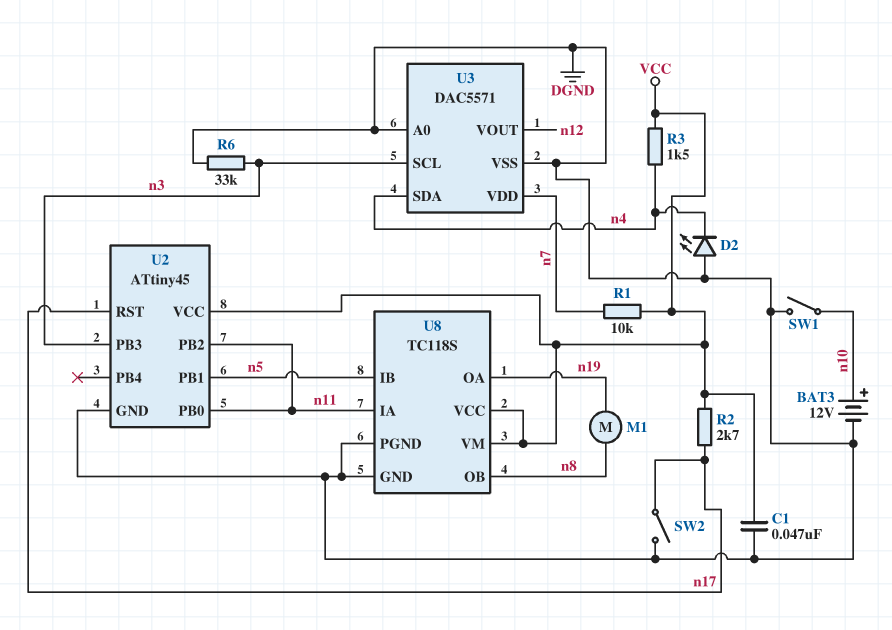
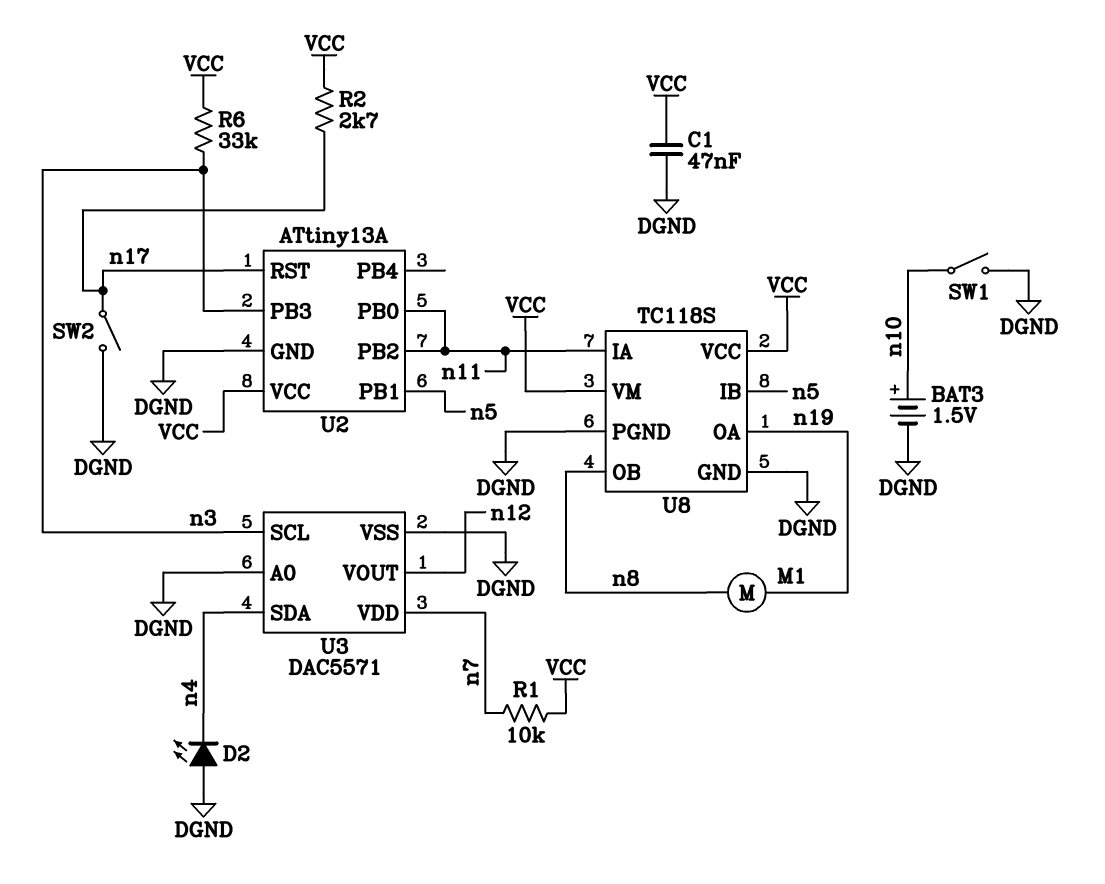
BAT3: 12V (plus n10, minus DGND) -> 1.5V (plus n10, minus DGND)
R3: 1.5k (VCC, n4) -> none
R6: 33k (DGND, n3) -> 33k (VCC, n3)
U2: ATtiny45 -> ATtiny13A

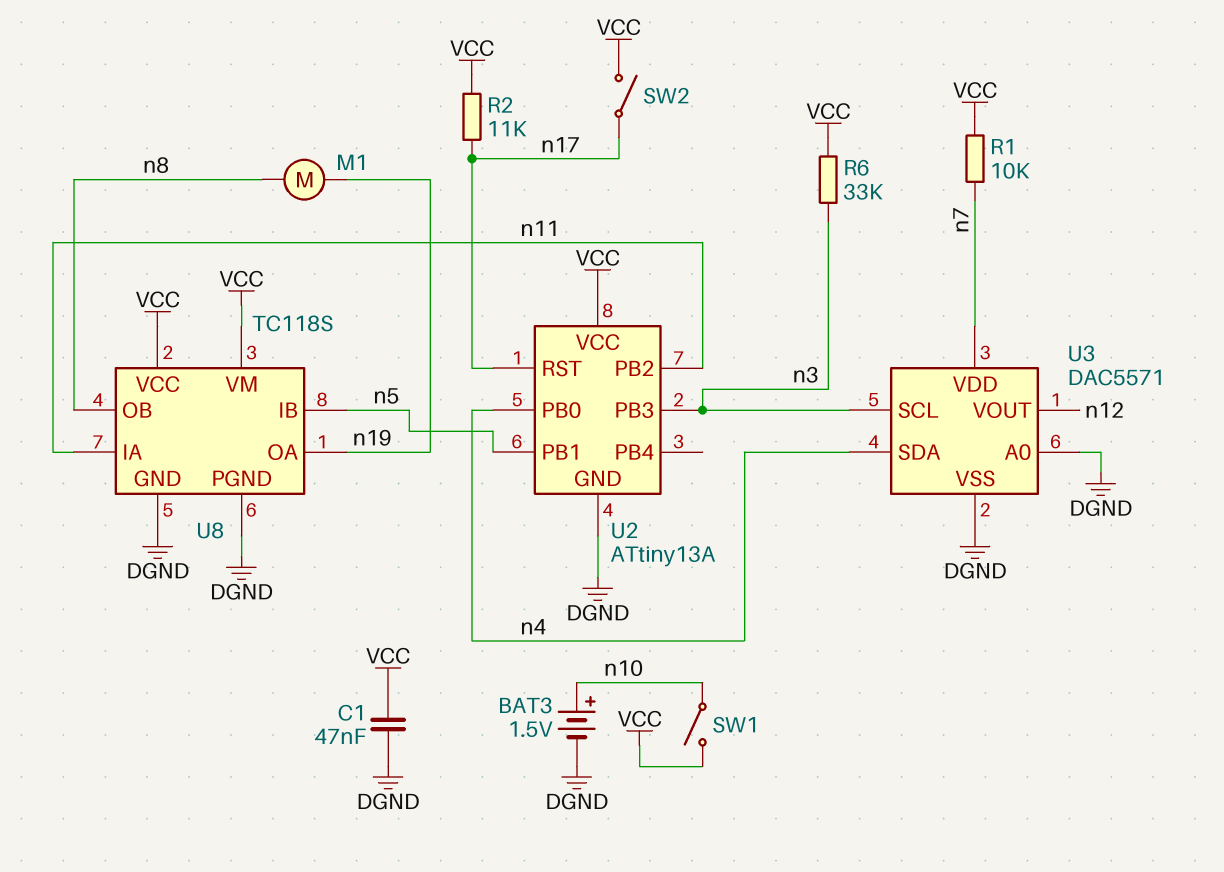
D2: LED (A DGND, K n4) -> none
R2: 2.7k (VCC, n17) -> 11k (VCC, n17)
SW1: switch (DGND, n10) -> switch (VCC, n10)
SW2: switch (DGND, n17) -> switch (VCC, n17)
U2 pin PB0: n11 -> n4

